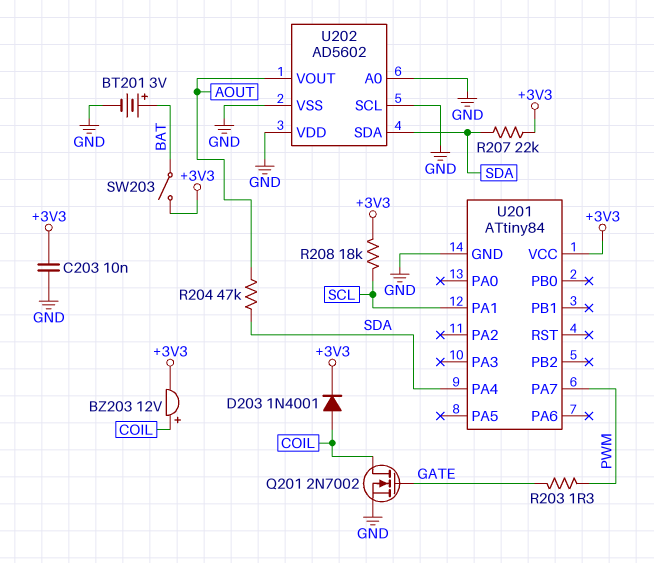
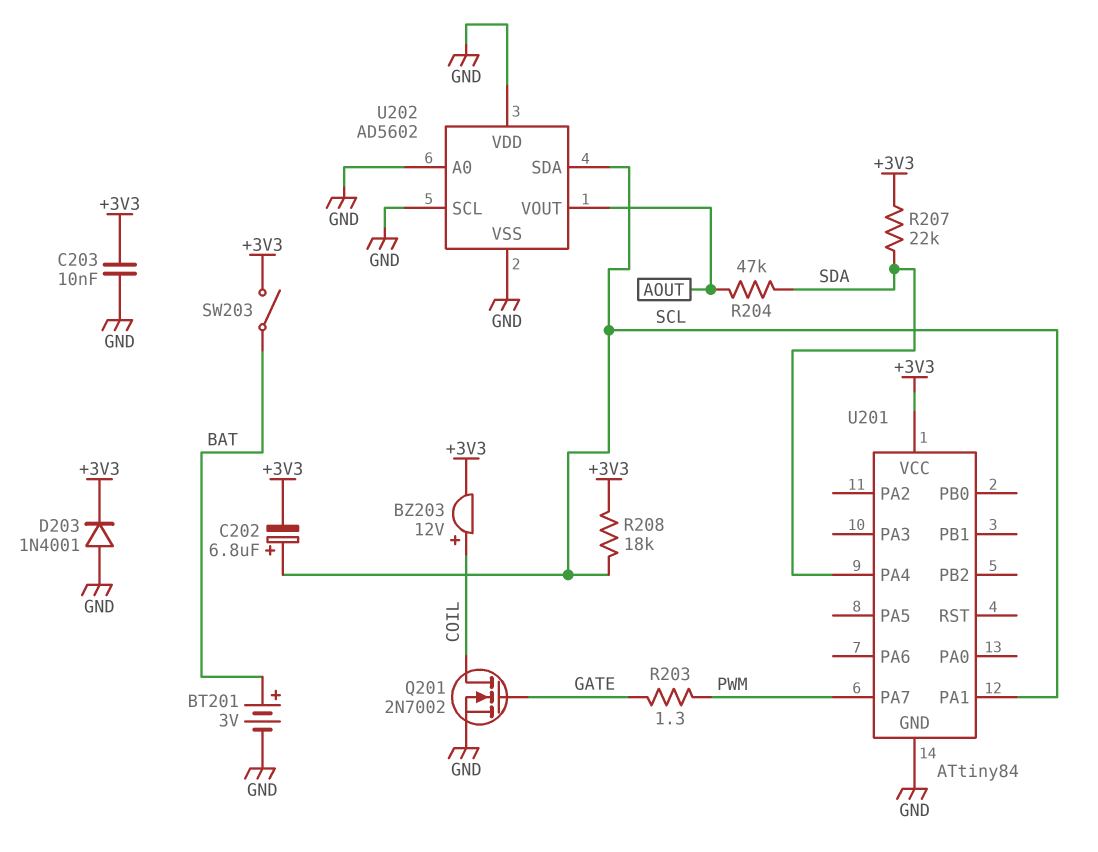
C202: none -> 6.8uF (plus SCL, minus +3V3)
D203: diode 1N4001 (A COIL, K +3V3) -> diode 1N4001 (A GND, K +3V3)
U202 pin SDA: SDA -> SCL

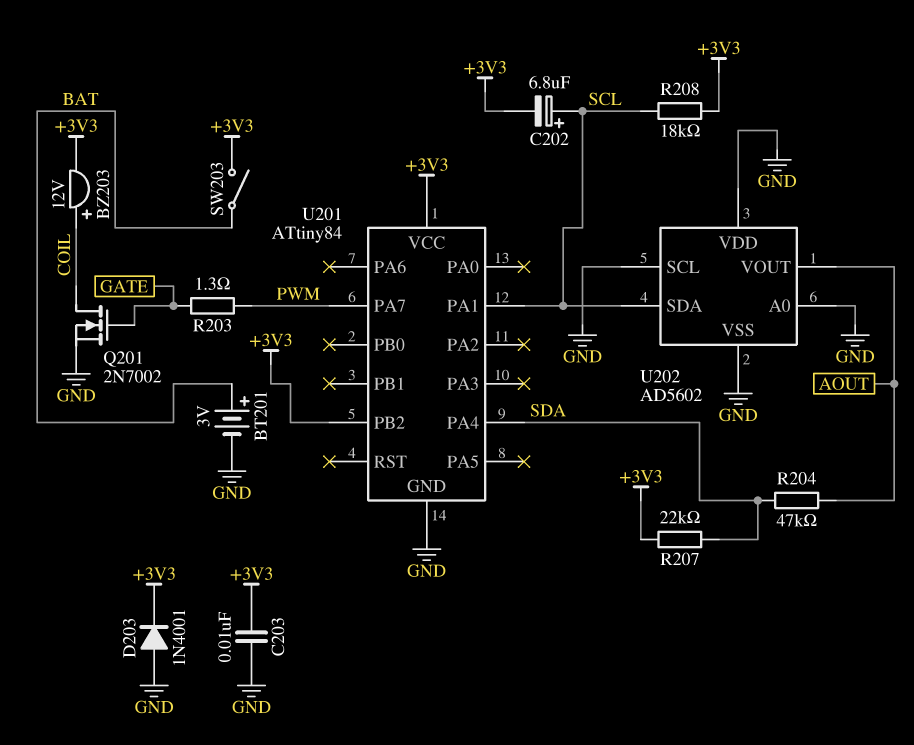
U201 pin PB2: none -> +3V3

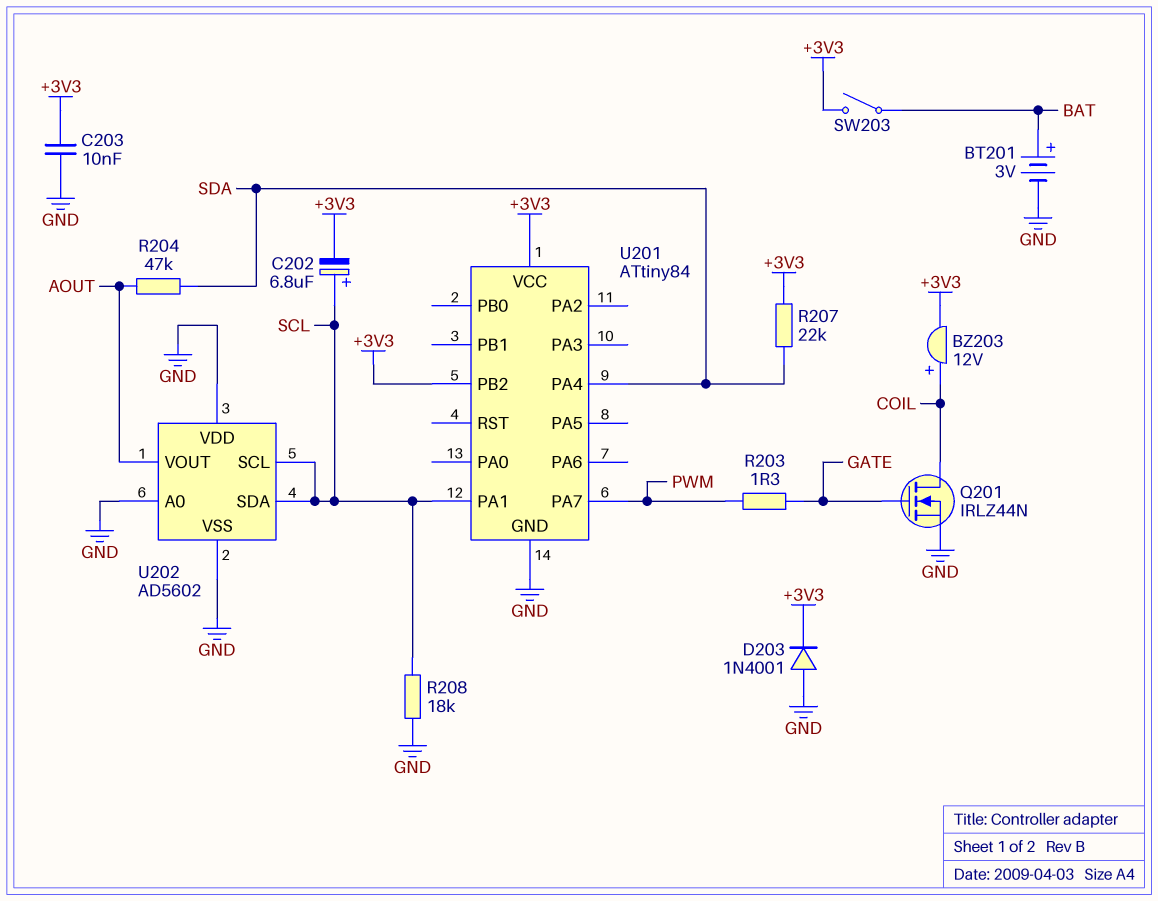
Q201: NMOS 2N7002 (G GATE, D COIL, S GND) -> NMOS IRLZ44N (G GATE, D COIL, S GND)
R208: 18k (+3V3, SCL) -> 18k (GND, SCL)
U202 pin SCL: GND -> SCL

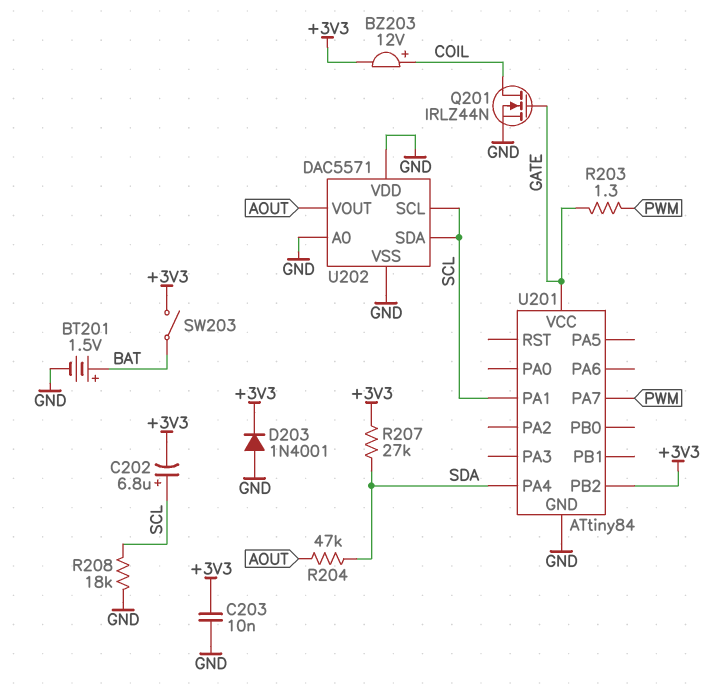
BT201: 3V (plus BAT, minus GND) -> 1.5V (plus BAT, minus GND)
R207: 22k (+3V3, SDA) -> 27k (+3V3, SDA)
U201 pin VCC: +3V3 -> GATE
U202: AD5602 -> DAC5571

